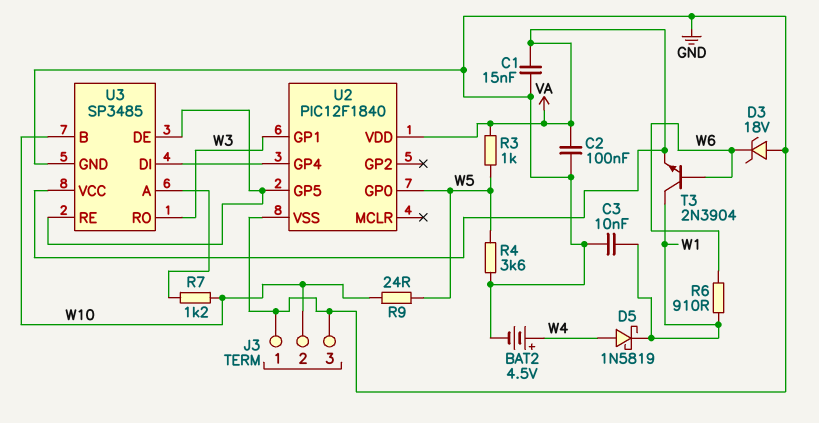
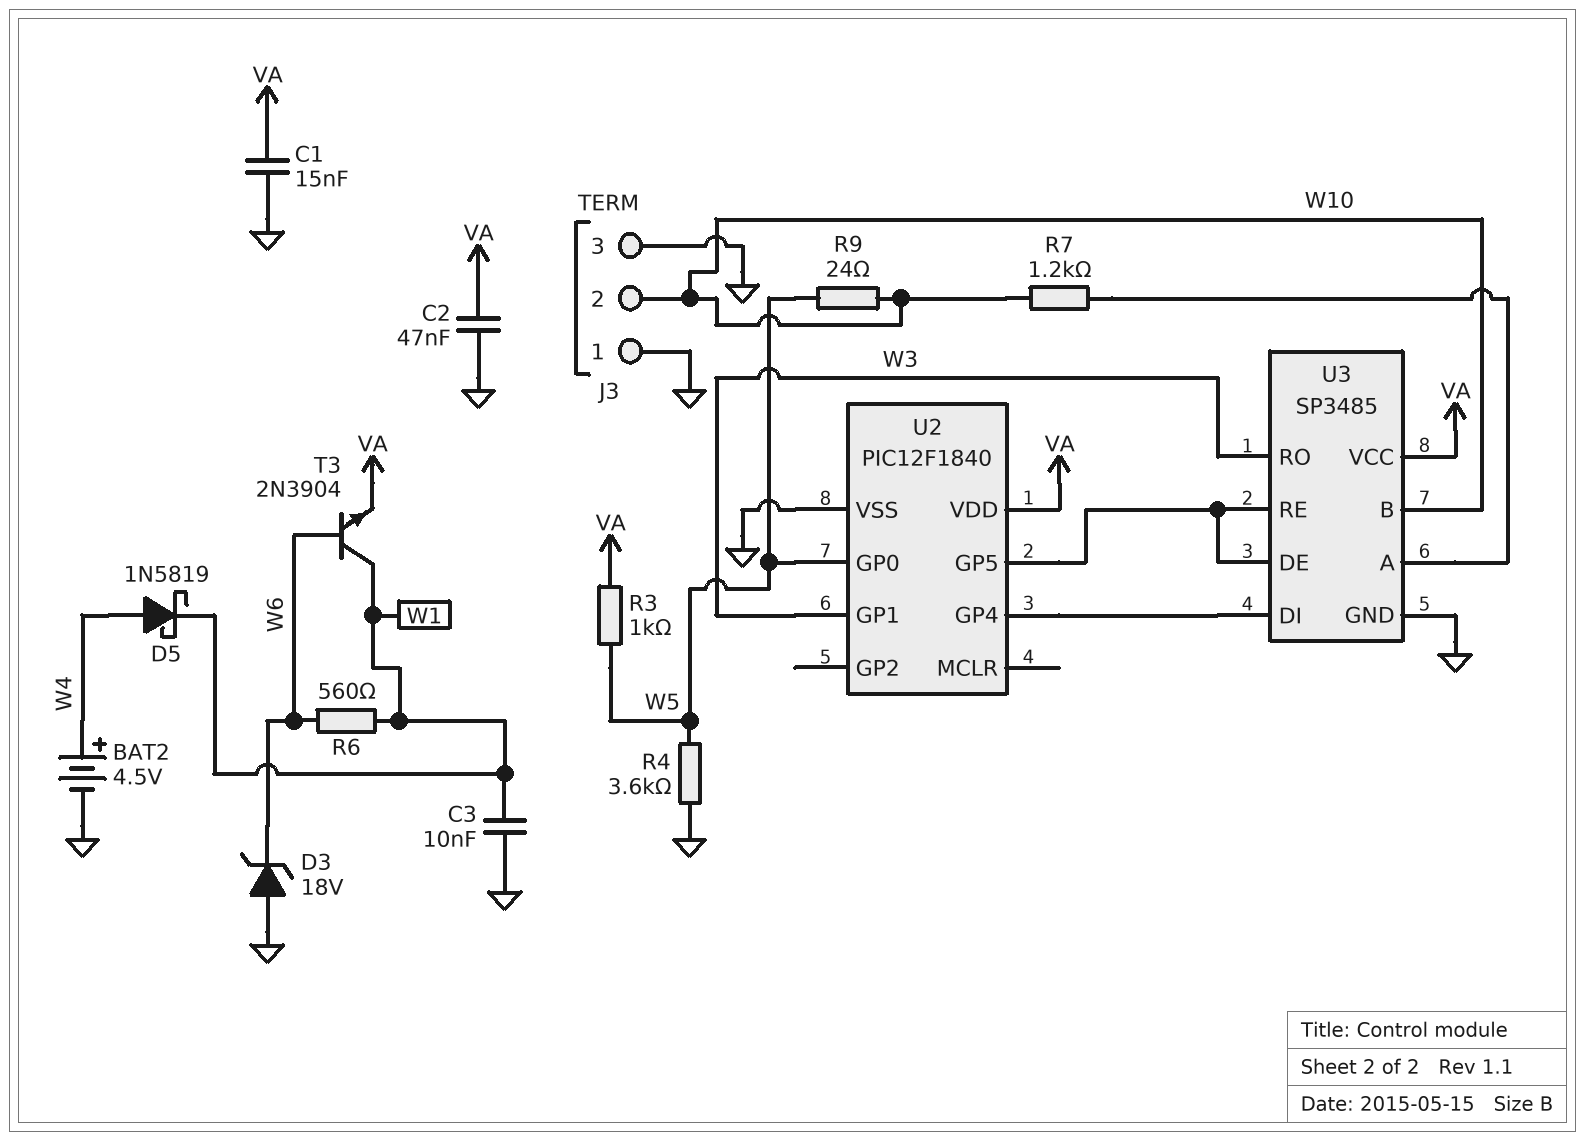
C2: 100nF (GND, VA) -> 47nF (GND, VA)
R6: 910 (W1, W6) -> 560 (W1, W6)

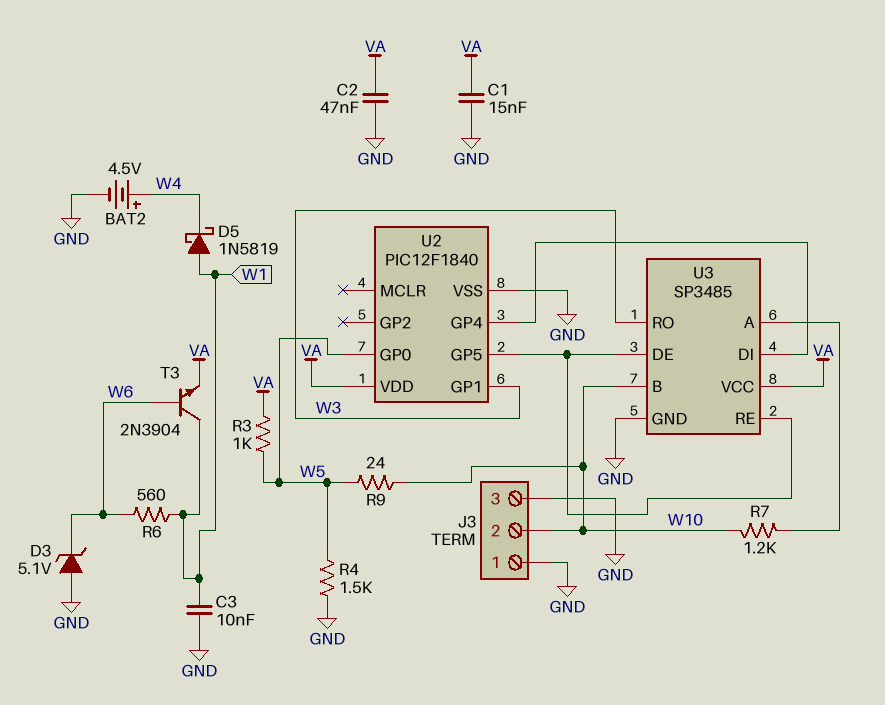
D3: zener 18V (A GND, K W6) -> zener 5.1V (A GND, K W6)
D5: schottky 1N5819 (A W4, K W1) -> schottky 1N5819 (A W1, K W4)
R4: 3.6k (GND, W5) -> 1.5k (GND, W5)

